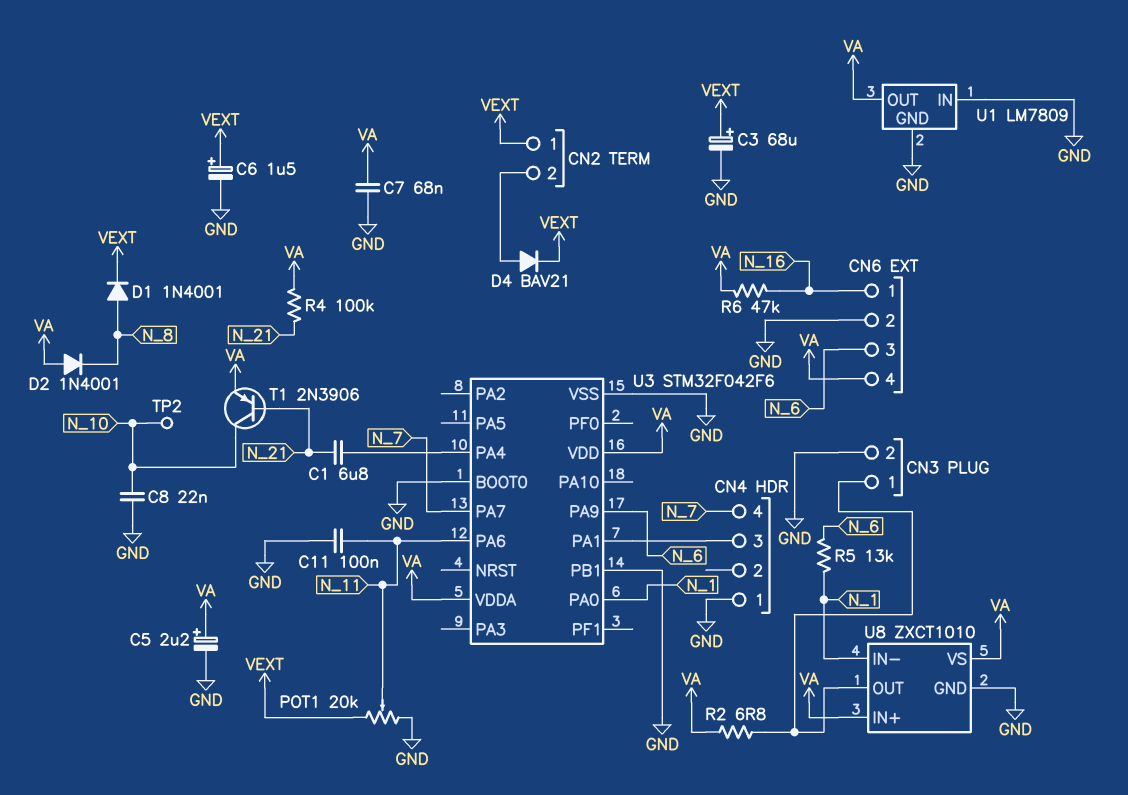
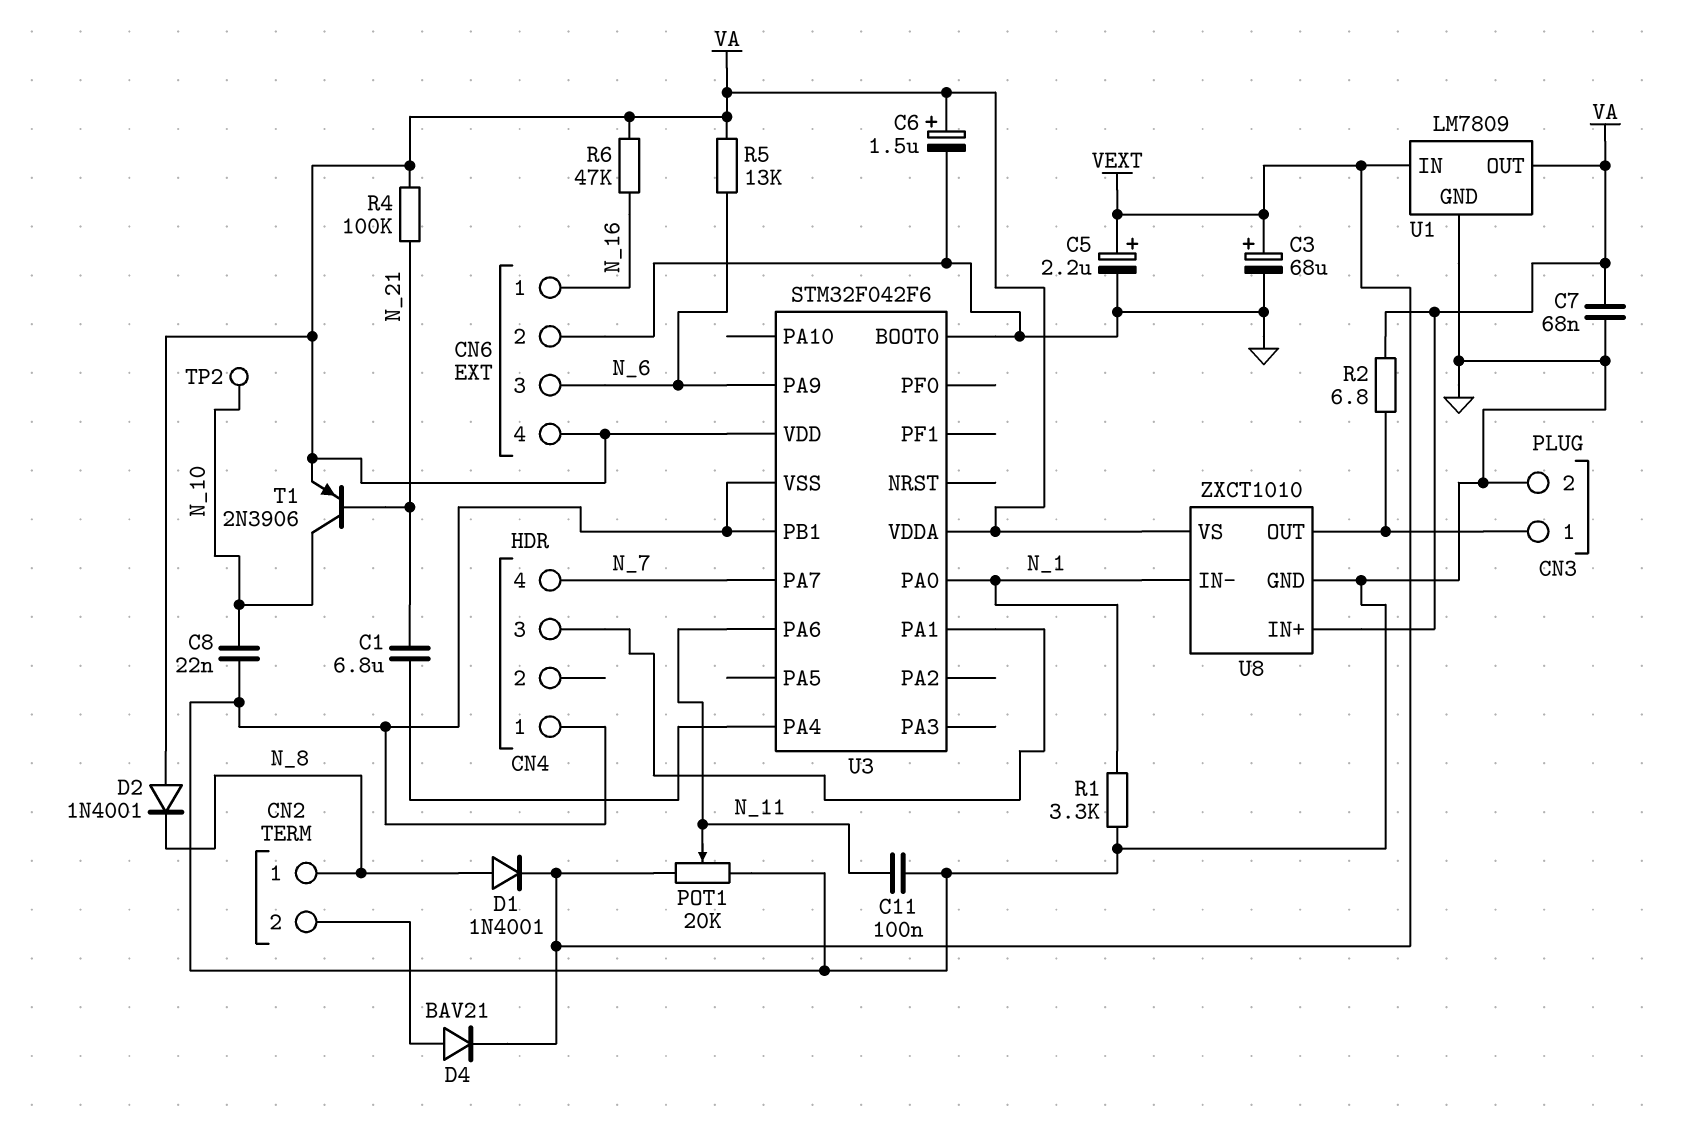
C5: 2.2uF (plus VA, minus GND) -> 2.2uF (plus VEXT, minus GND)
C6: 1.5uF (plus VEXT, minus GND) -> 1.5uF (plus VA, minus GND)
CN2 pin 1: VEXT -> N_8
R1: none -> 3.3k (GND, N_1)
R5: 13k (N_1, N_6) -> 13k (N_6, VA)
U1 pin IN: GND -> VEXT

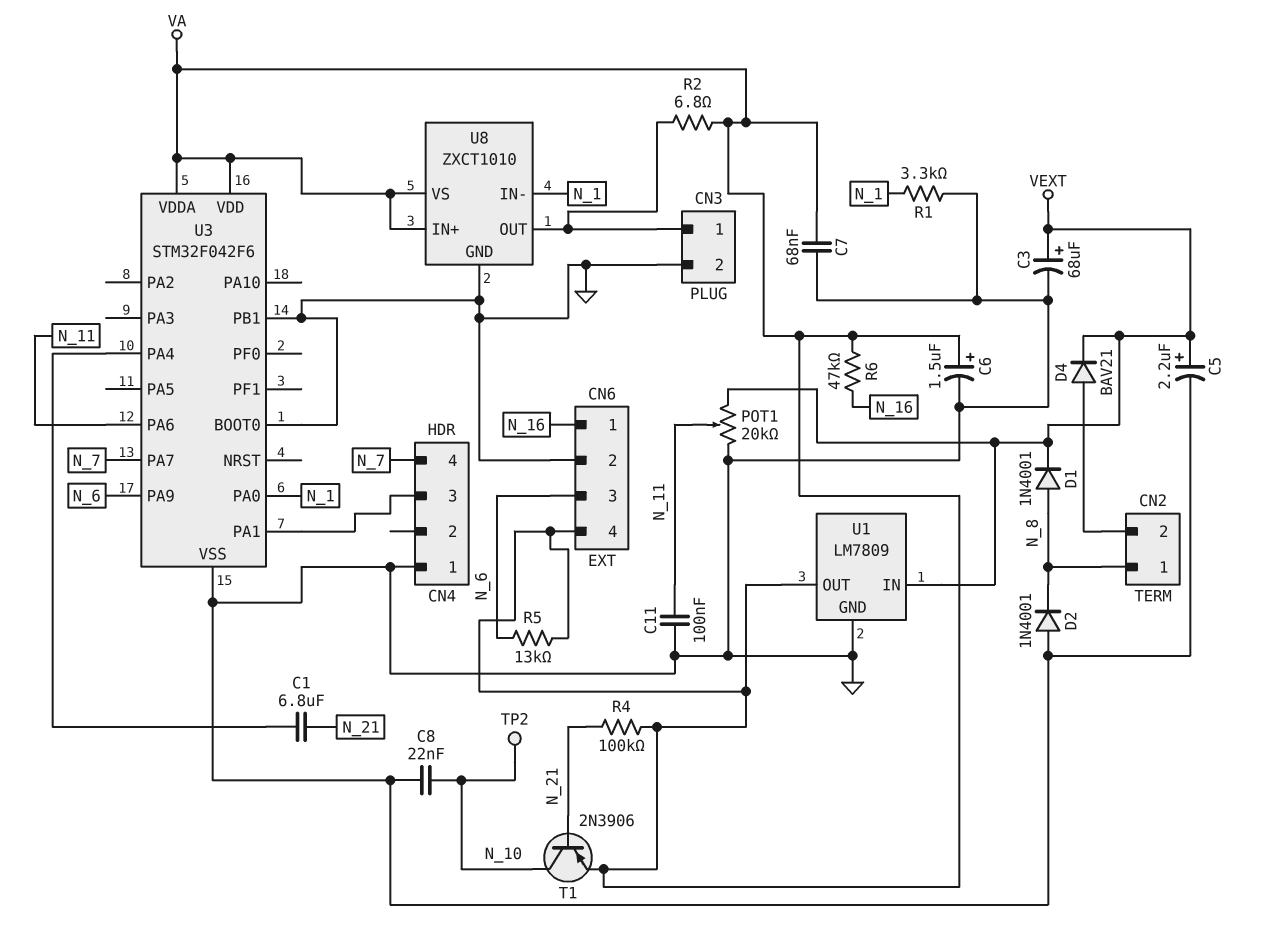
D2: diode 1N4001 (A VA, K N_8) -> diode 1N4001 (A GND, K N_8)

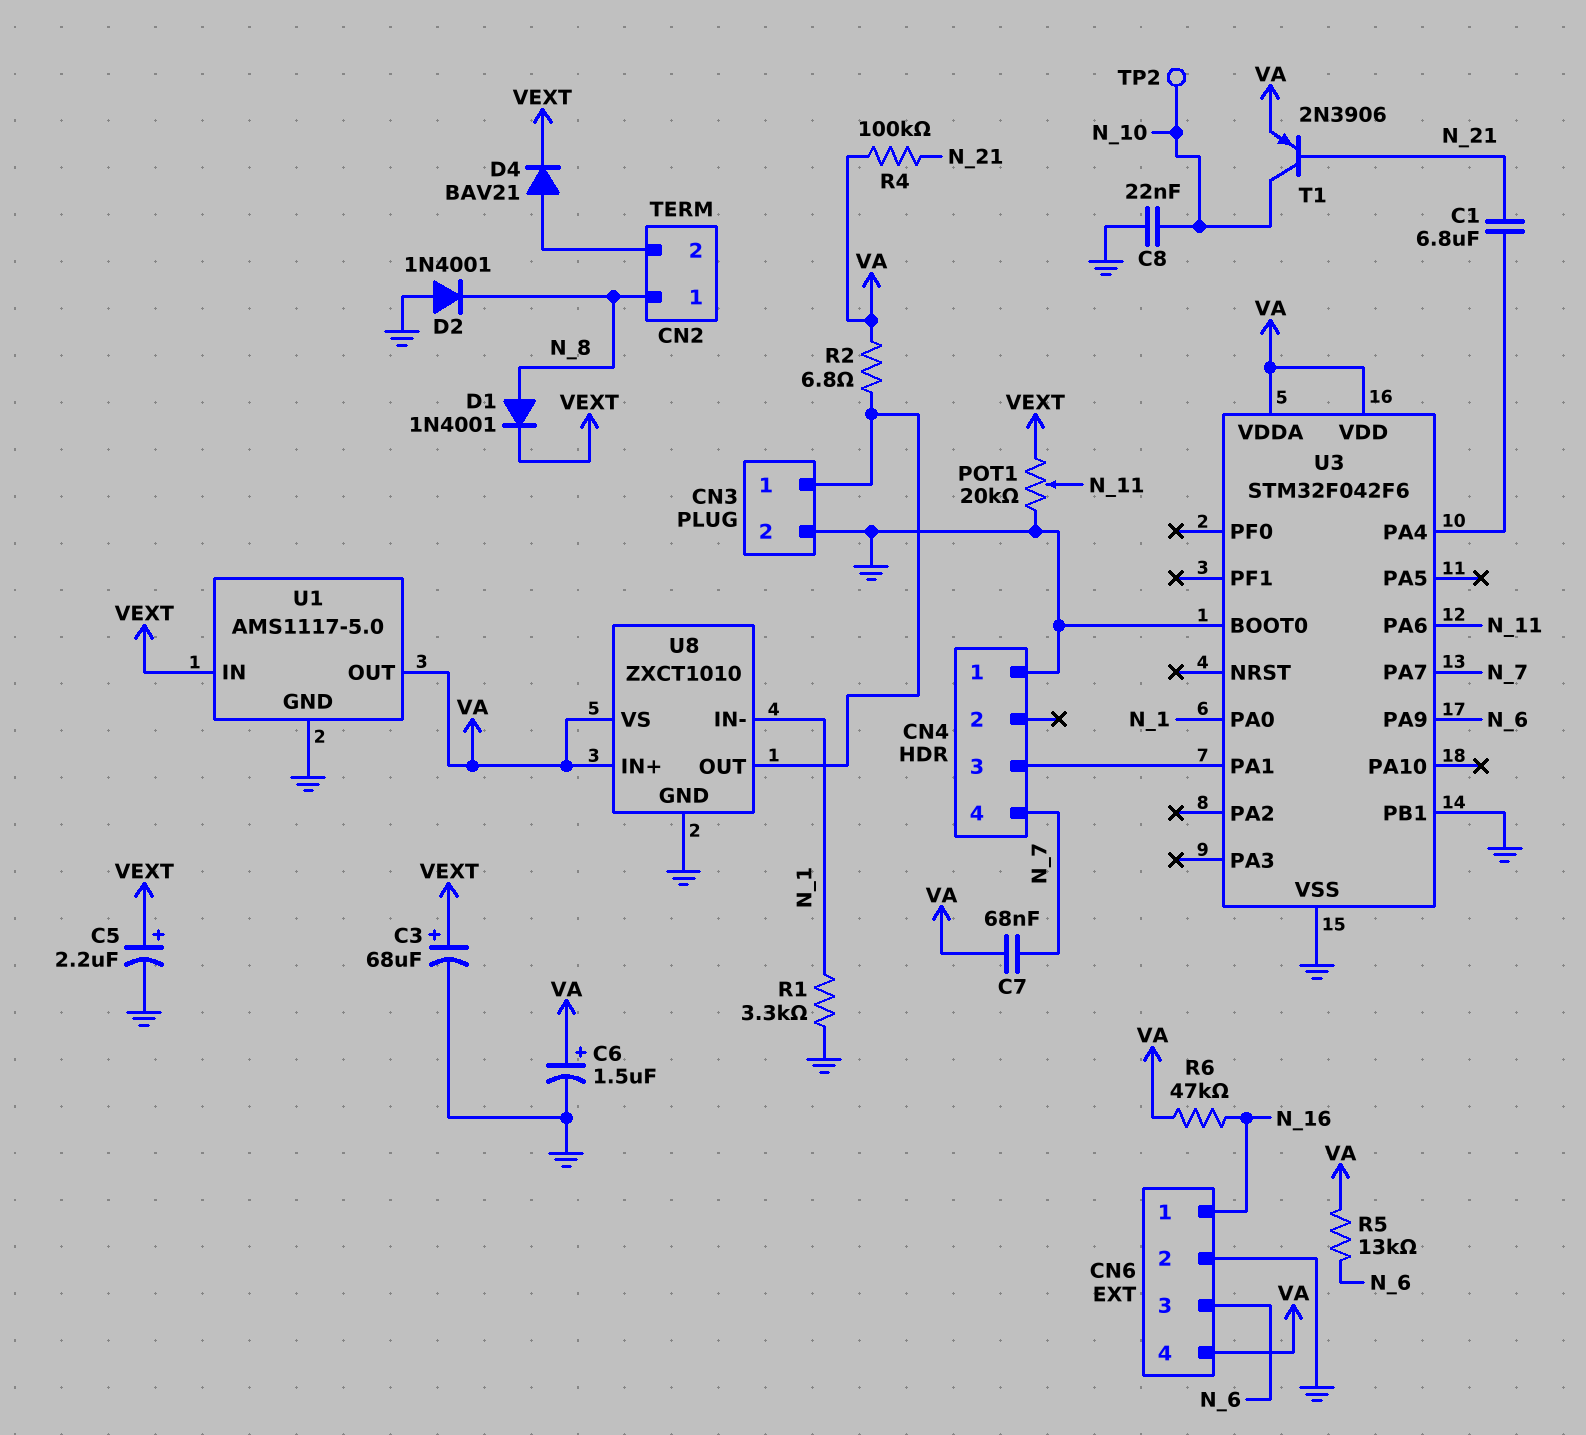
C7: 68nF (GND, VA) -> 68nF (N_7, VA)
C11: 100nF (GND, N_11) -> none
U1: LM7809 -> AMS1117-5.0

